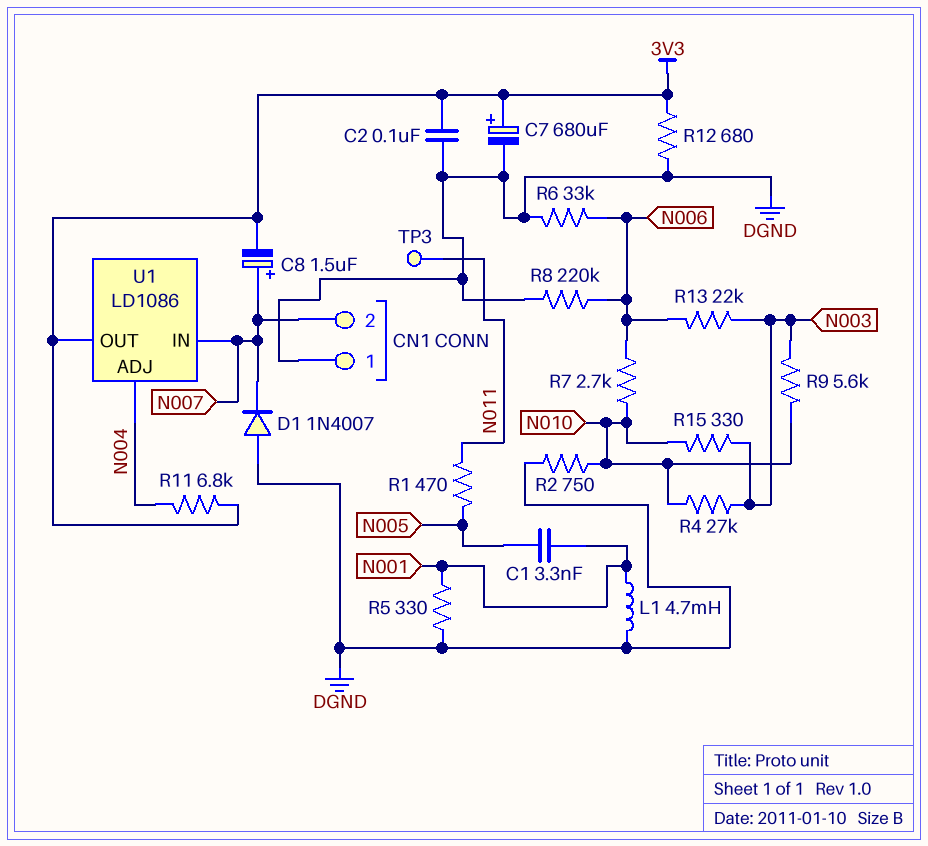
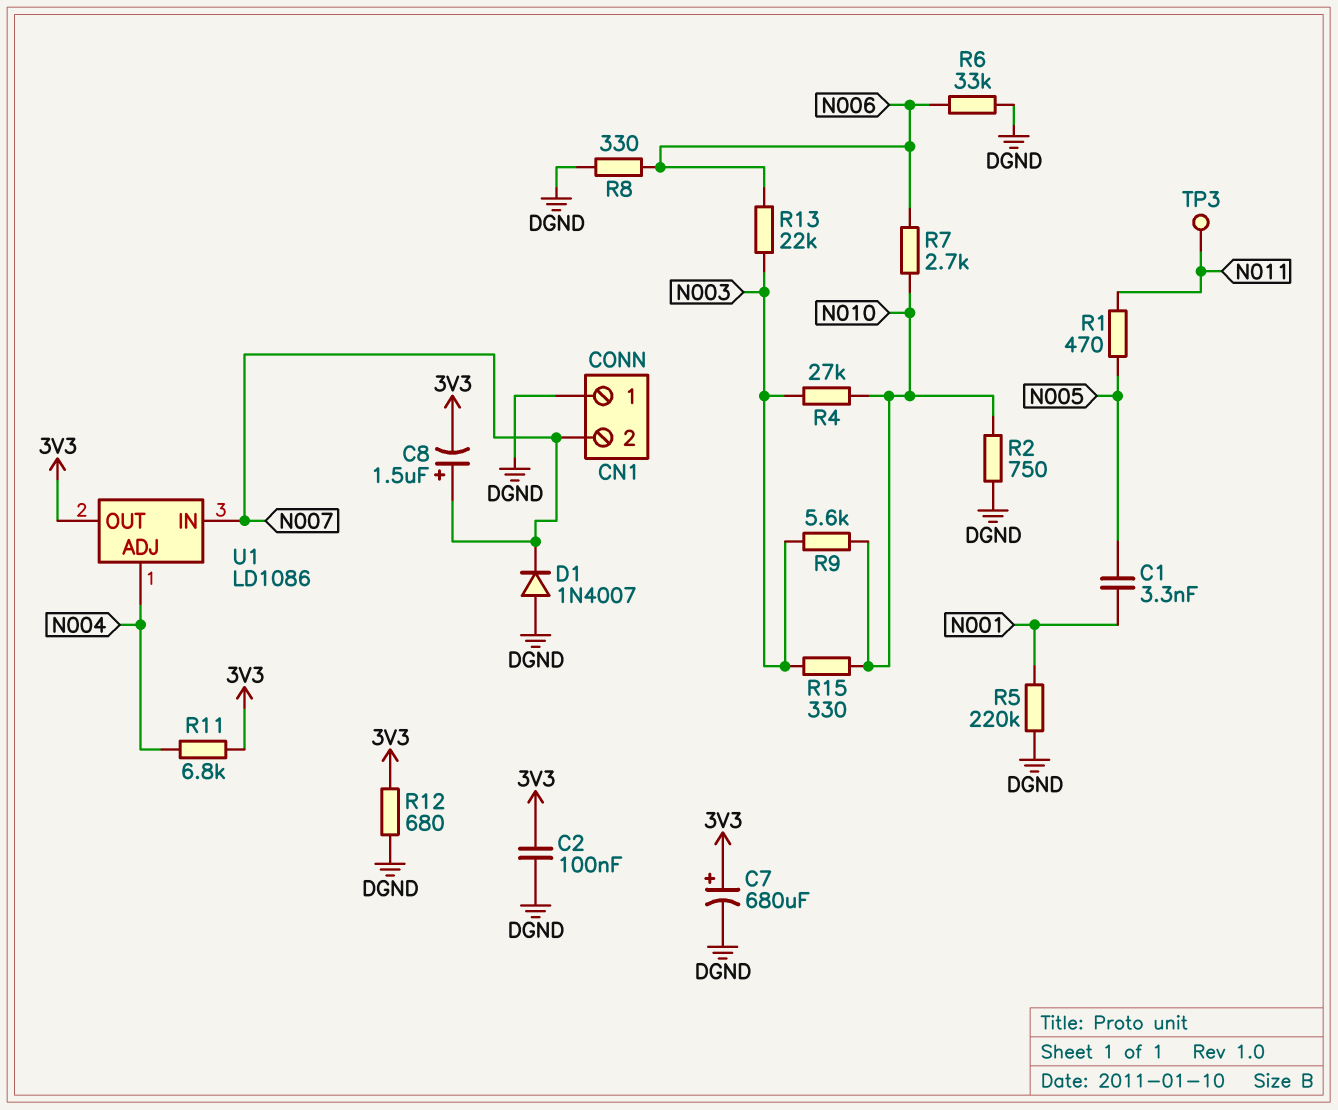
L1: 4.7mH (DGND, N001) -> none
R5: 330 (DGND, N001) -> 220k (DGND, N001)
R8: 220k (DGND, N006) -> 330 (DGND, N006)

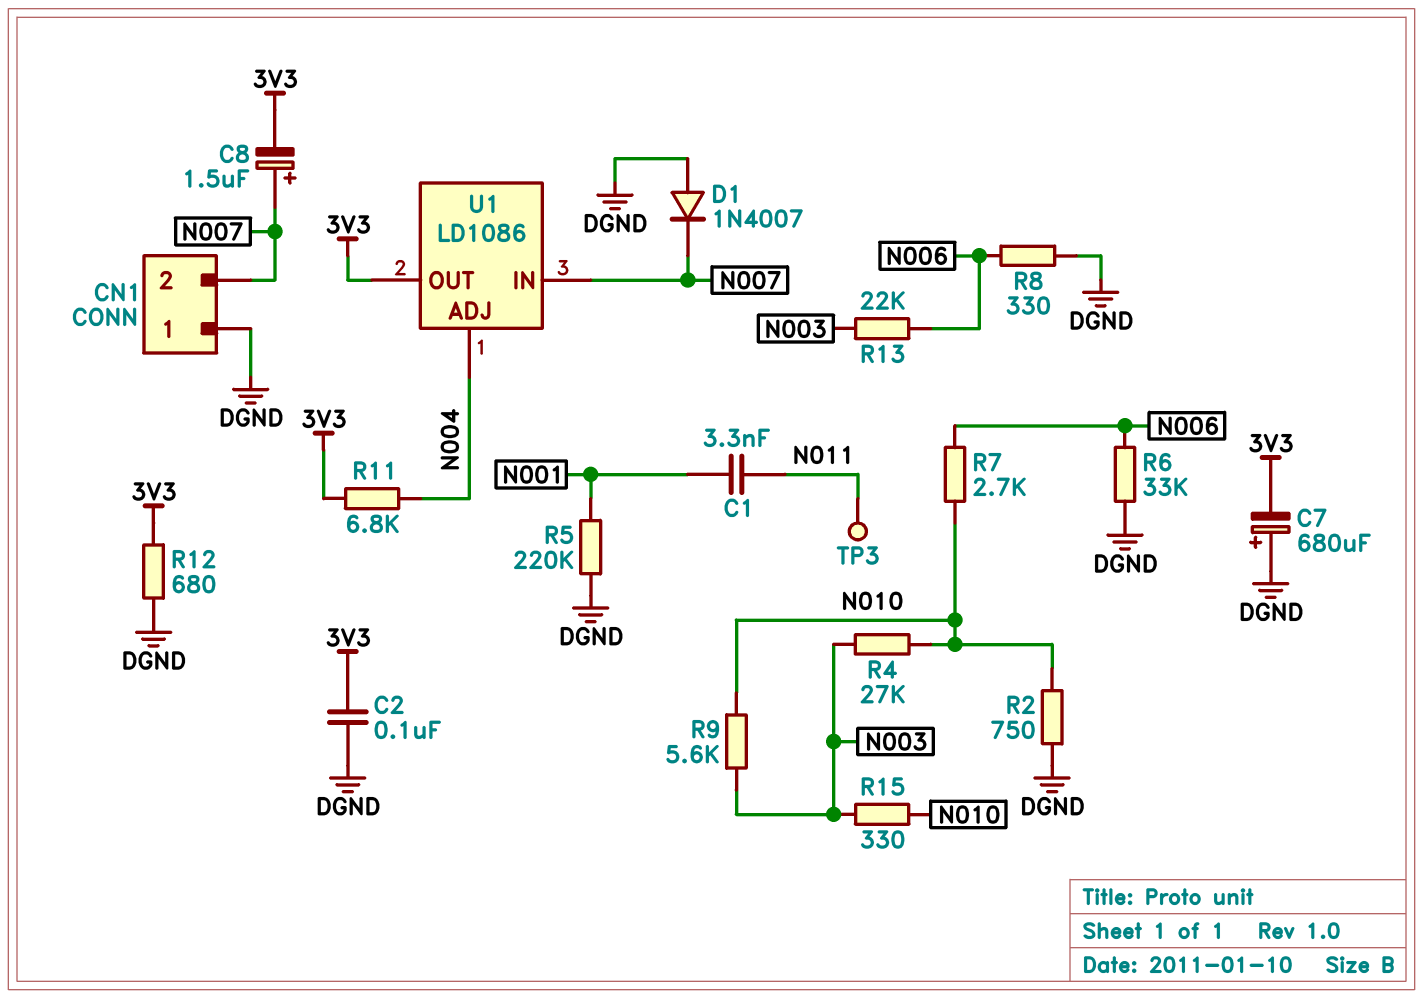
C1: 3.3nF (N001, N005) -> 3.3nF (N001, N011)
C7: 680uF (plus 3V3, minus DGND) -> 680uF (plus DGND, minus 3V3)
R1: 470 (N005, N011) -> none

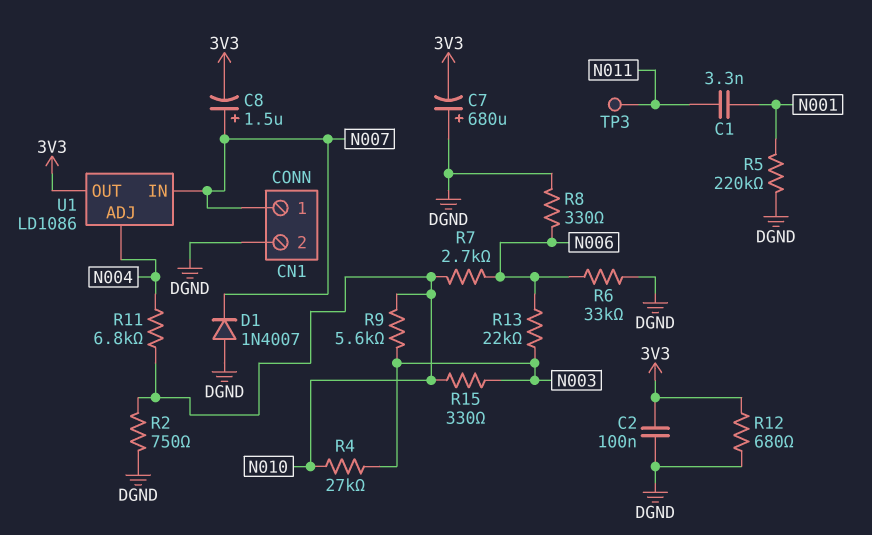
CN1 pin 1: DGND -> N007
CN1 pin 2: N007 -> DGND
R11: 6.8k (3V3, N004) -> 6.8k (N004, N010)

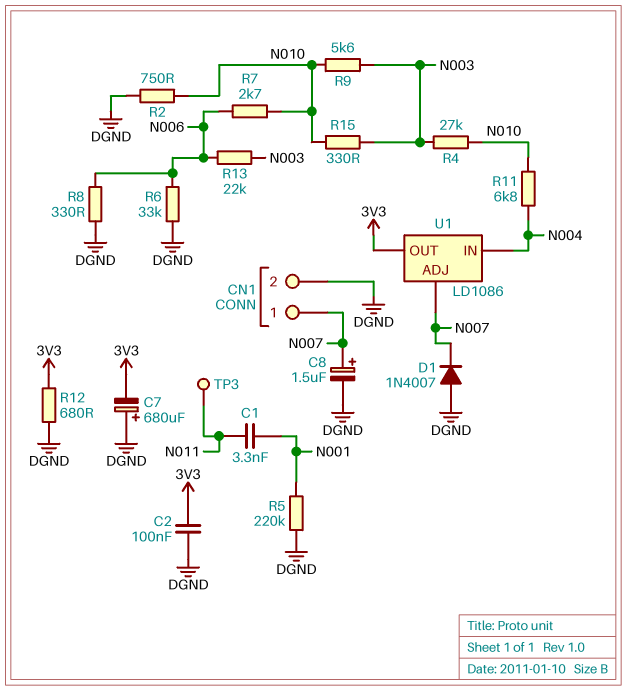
C8: 1.5uF (plus N007, minus 3V3) -> 1.5uF (plus N007, minus DGND)
U1 pin ADJ: N004 -> N007
U1 pin IN: N007 -> N004

